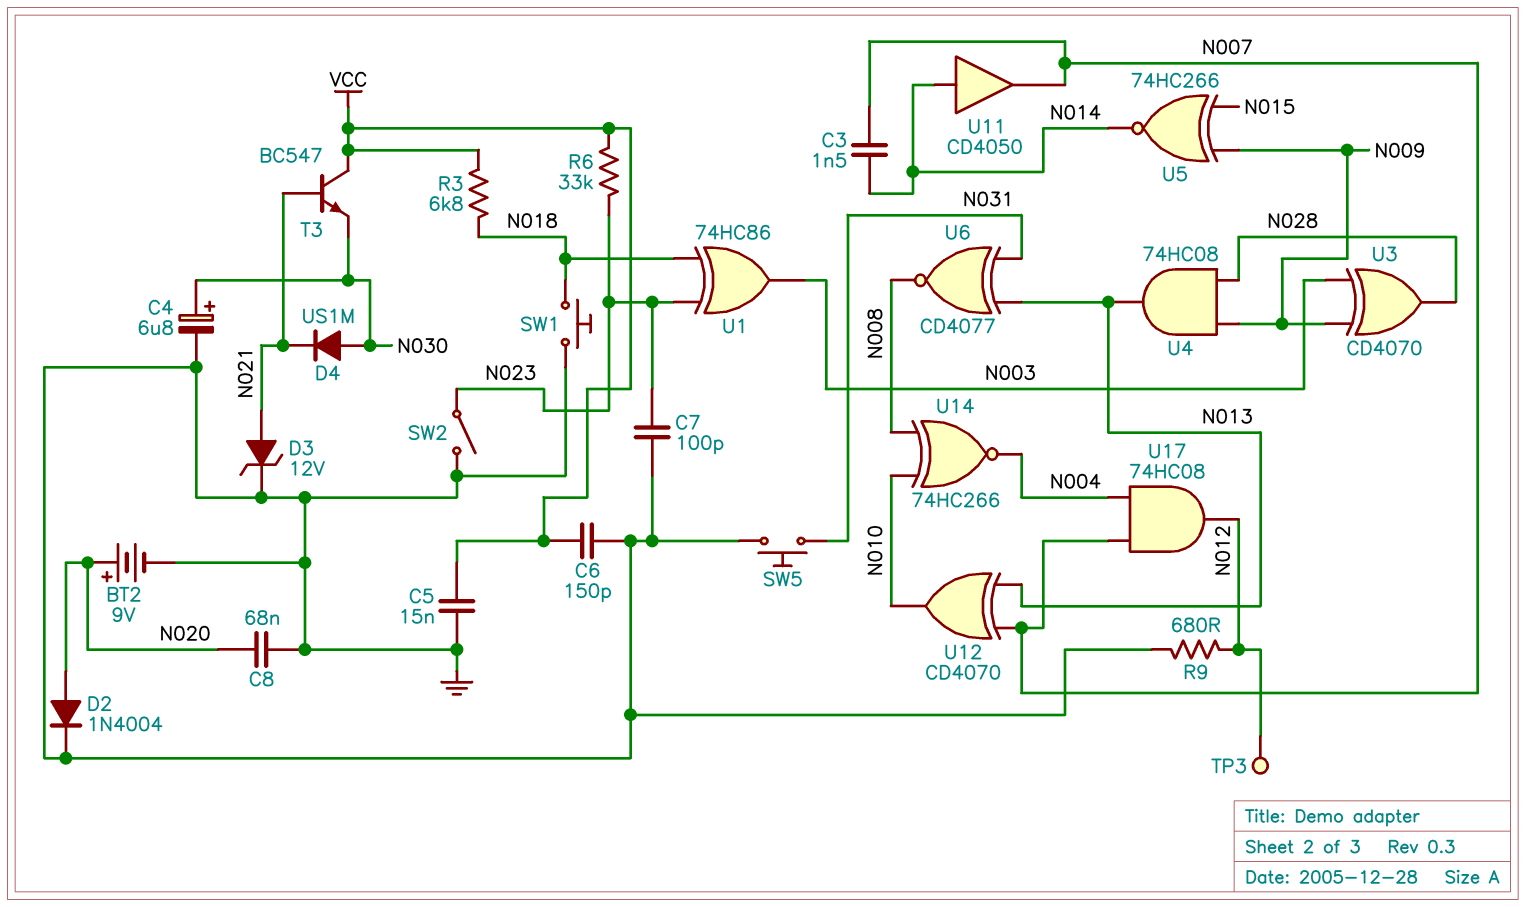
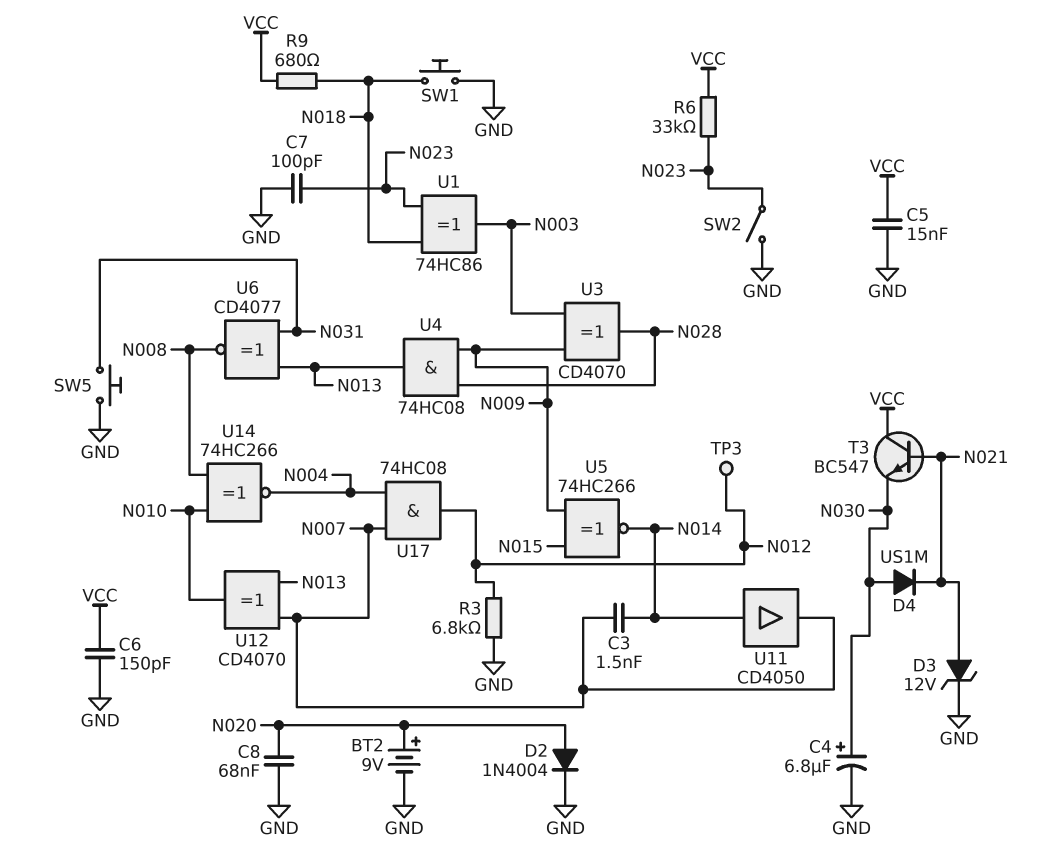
R3: 6.8k (N018, VCC) -> 6.8k (GND, N012)
R9: 680 (GND, N012) -> 680 (N018, VCC)

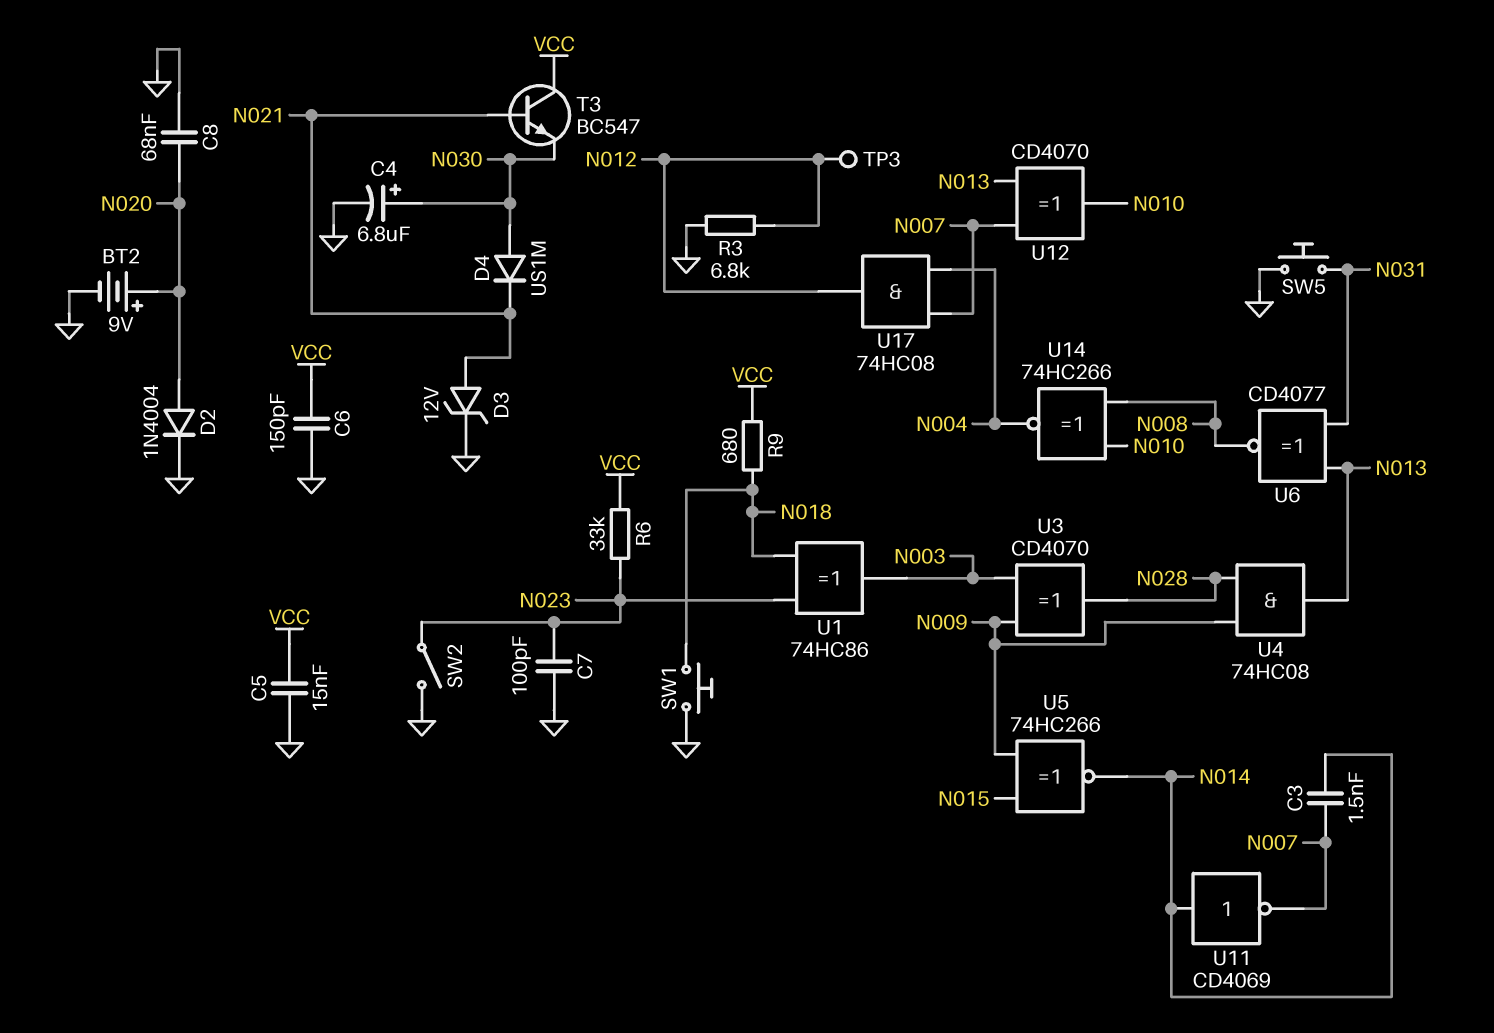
U11: buffer CD4050 (in N014, out N007) -> NOT CD4069 (in N014, out N007)

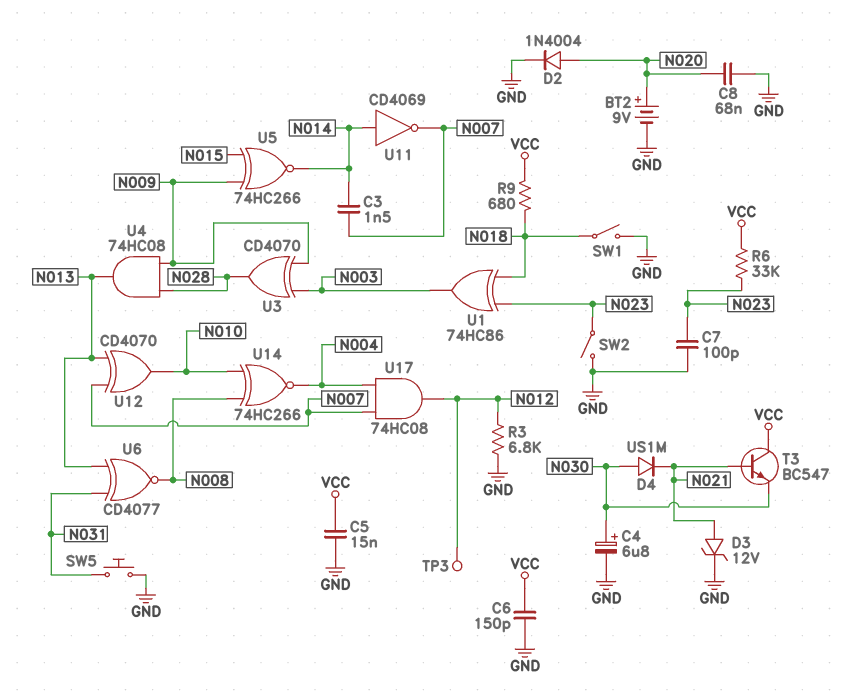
SW1: button (GND, N018) -> switch (GND, N018)

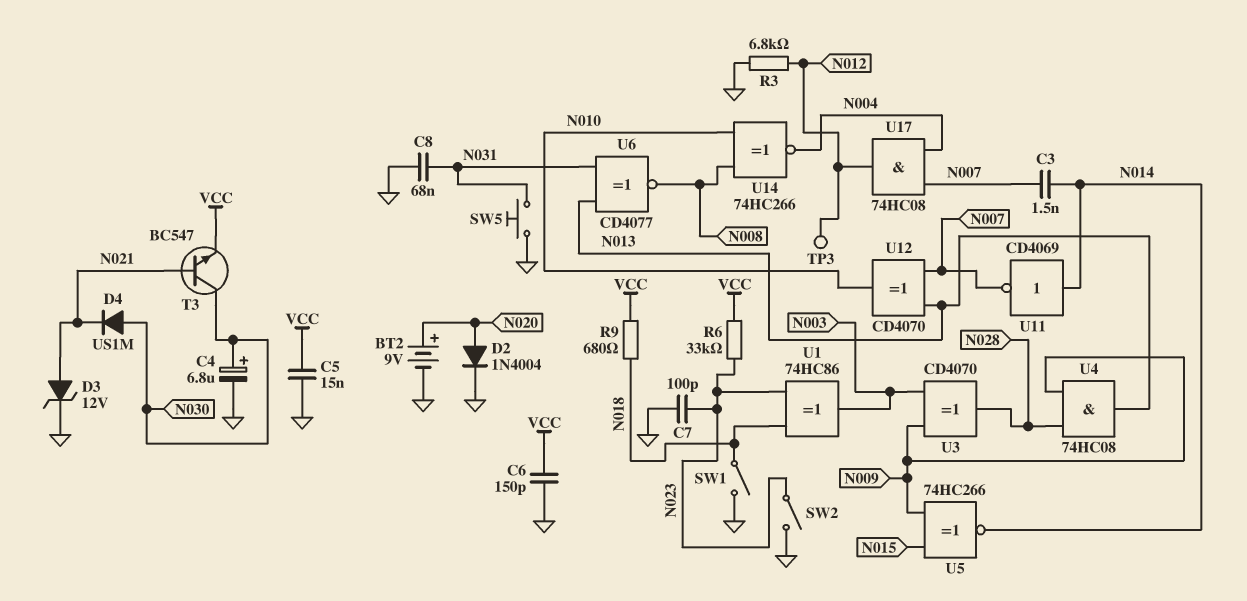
C8: 68nF (GND, N020) -> 68nF (GND, N031)
T3: NPN BC547 (B N021, C VCC, E N030) -> NPN BC547 (B N021, C N030, E VCC)

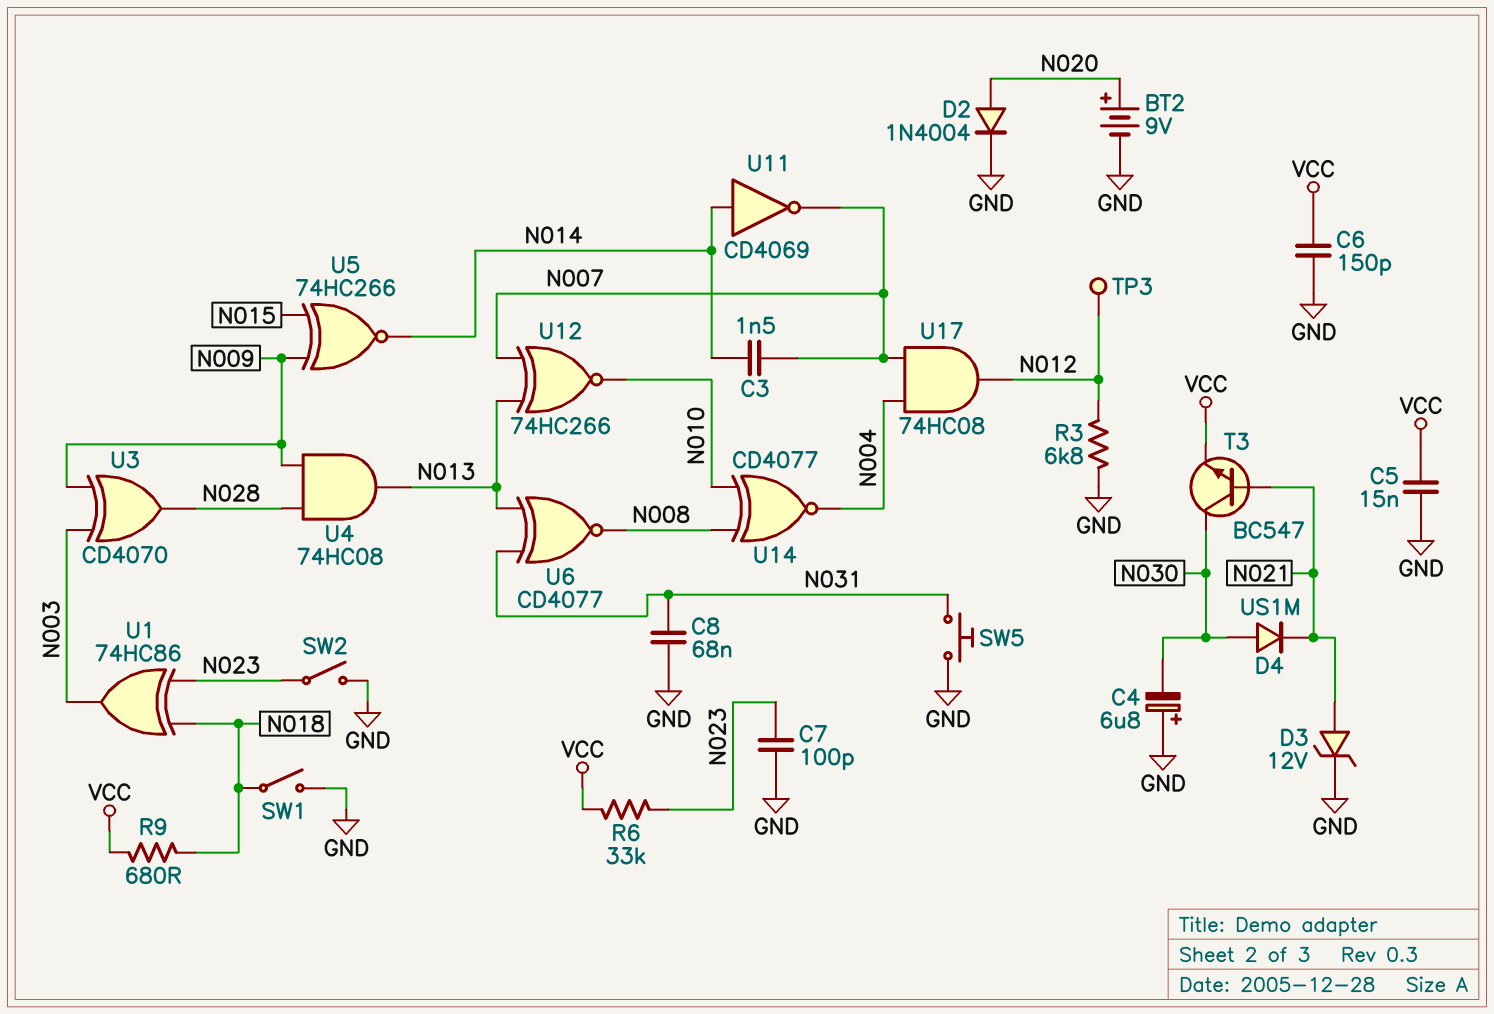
C4: 6.8uF (plus N030, minus GND) -> 6.8uF (plus GND, minus N030)
U12: XOR CD4070 (in N007, in N013, out N010) -> XNOR 74HC266 (in N007, in N013, out N010)
U14: XNOR 74HC266 (in N008, in N010, out N004) -> XNOR CD4077 (in N008, in N010, out N004)

